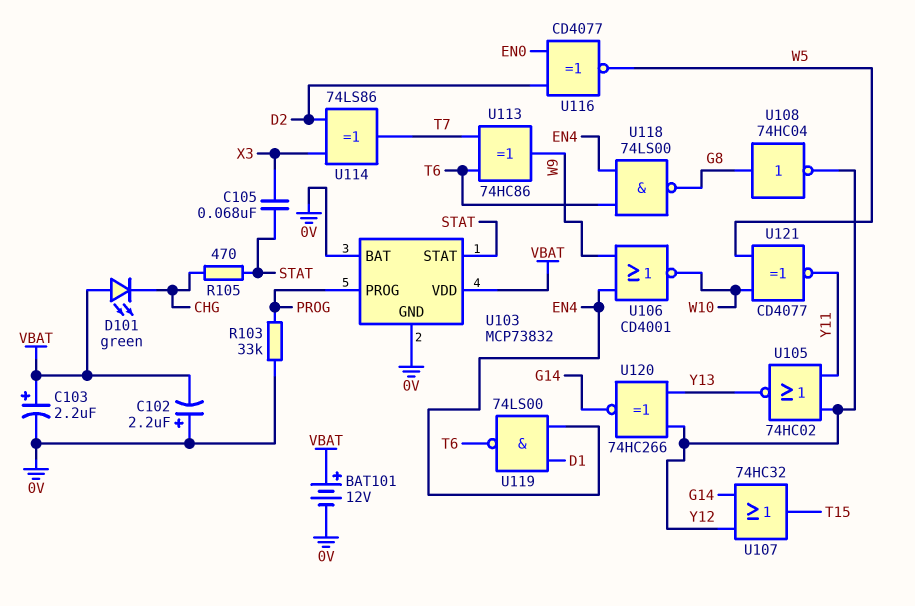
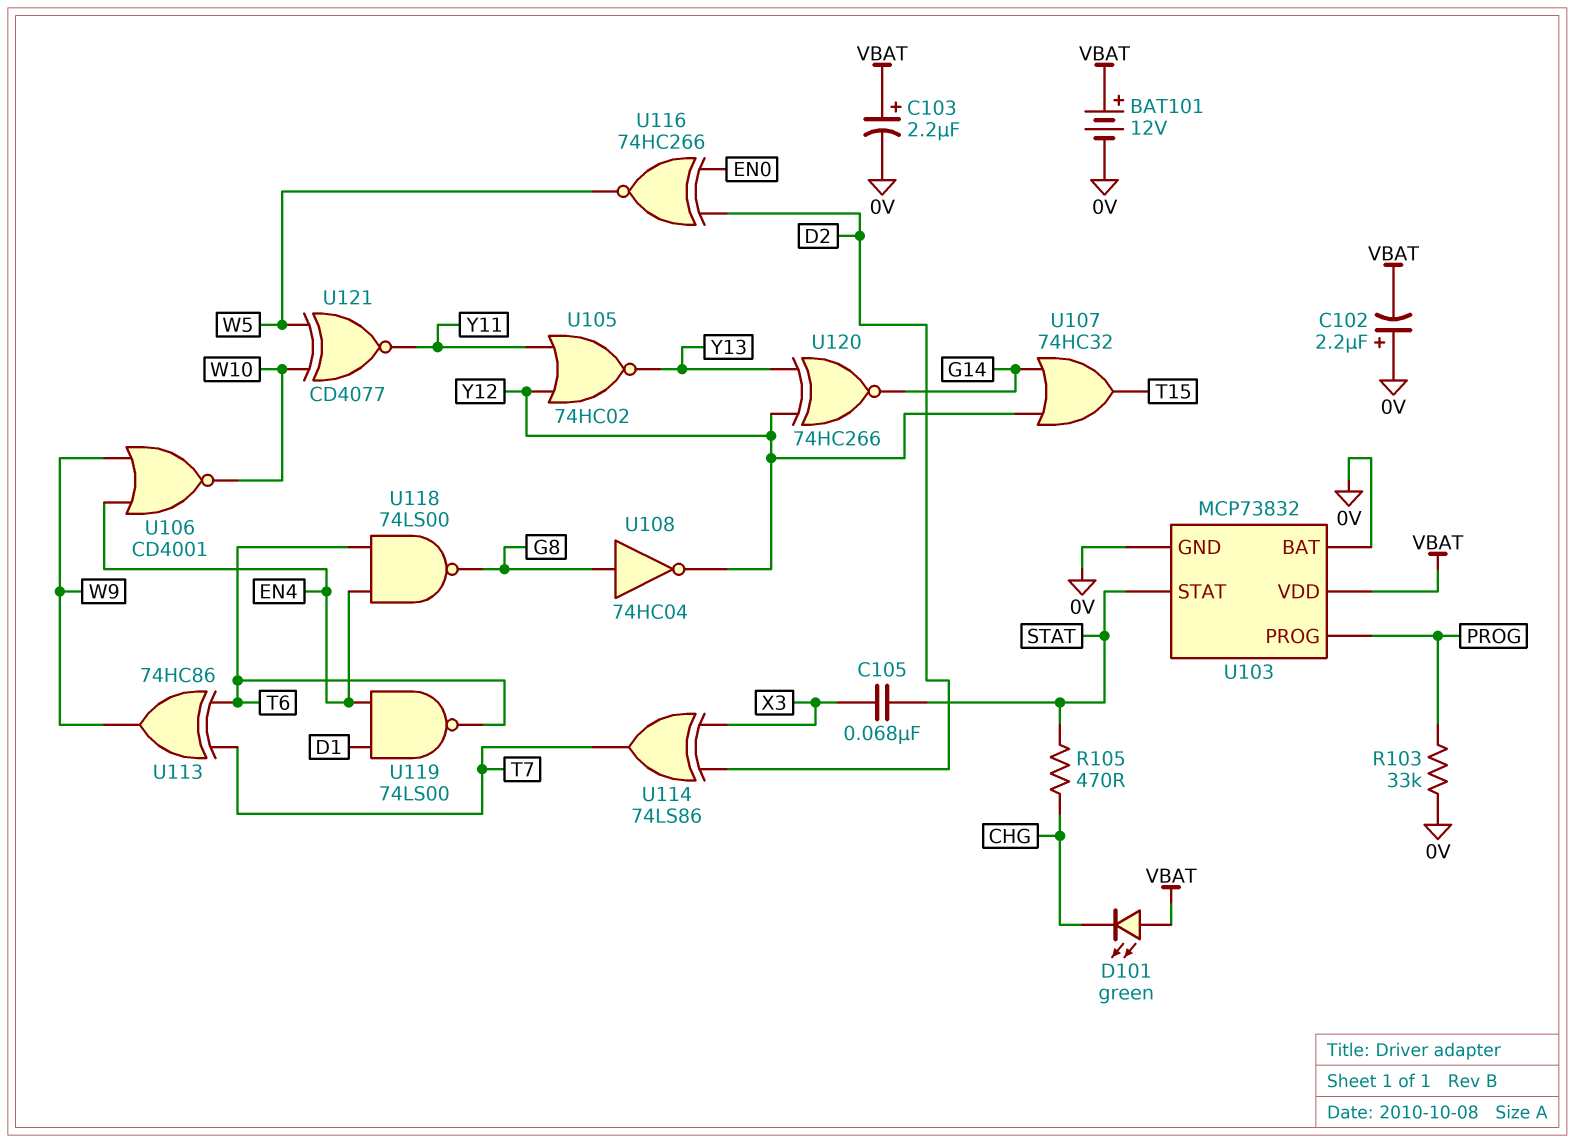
U116: XNOR CD4077 (in D2, in EN0, out W5) -> XNOR 74HC266 (in D2, in EN0, out W5)

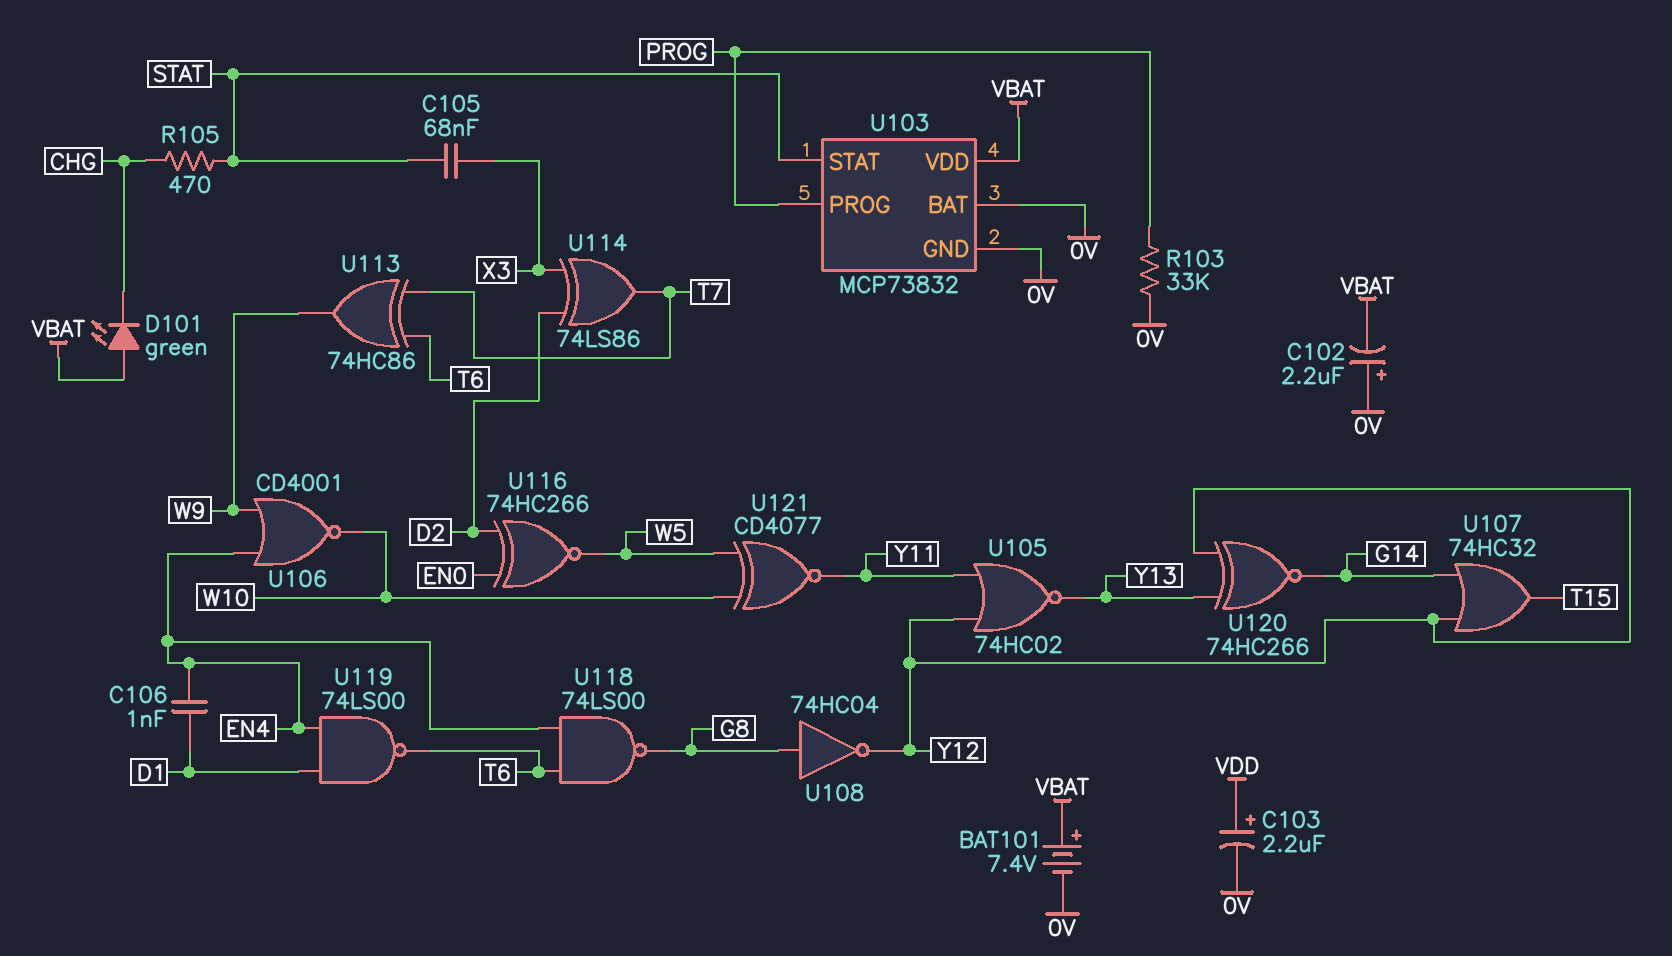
BAT101: 12V (plus VBAT, minus 0V) -> 7.4V (plus VBAT, minus 0V)
C103: 2.2uF (plus VBAT, minus 0V) -> 2.2uF (plus VDD, minus 0V)
C106: none -> 1nF (D1, EN4)

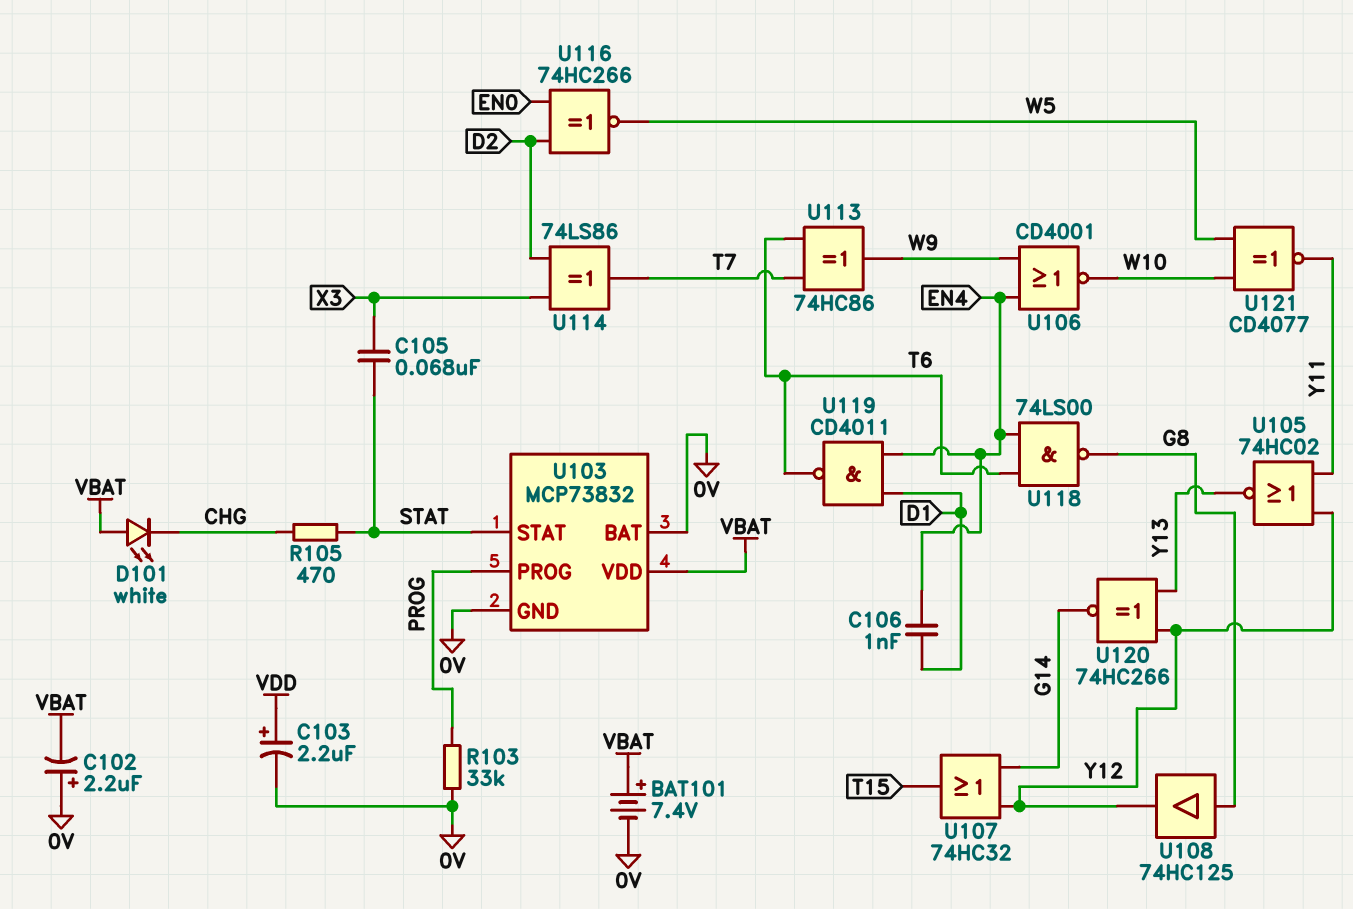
D101: LED green (A VBAT, K CHG) -> LED white (A VBAT, K CHG)
U108: NOT 74HC04 (in G8, out Y12) -> buffer 74HC125 (in G8, out Y12)
U119: NAND 74LS00 (in D1, in EN4, out T6) -> NAND CD4011 (in D1, in EN4, out T6)

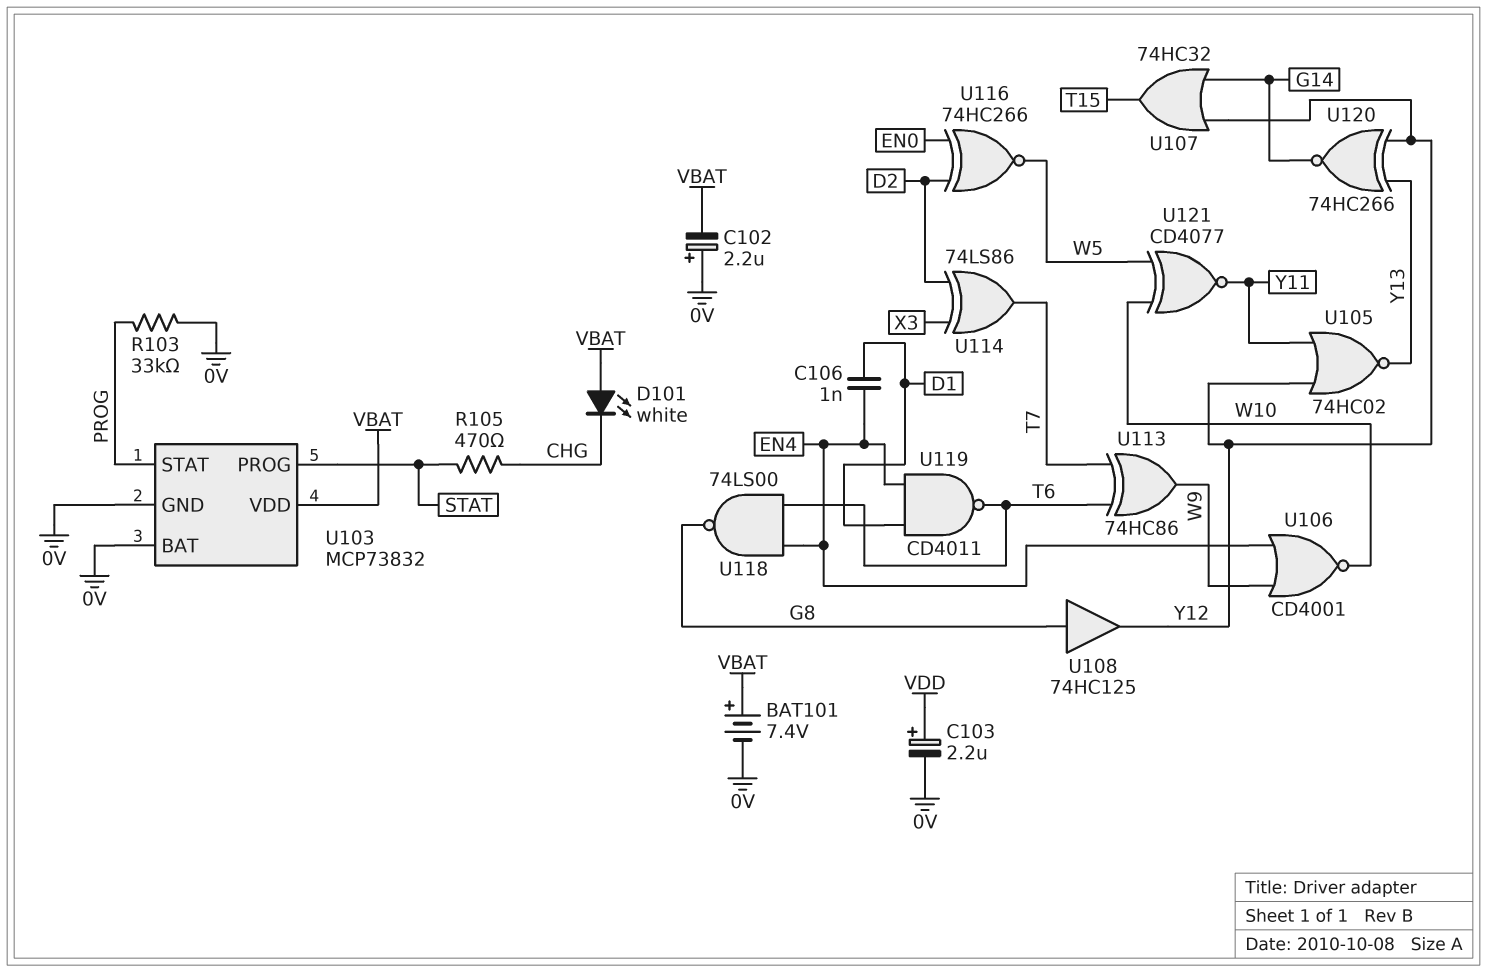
C105: 68nF (STAT, X3) -> none
U103 pin PROG: PROG -> STAT
U103 pin STAT: STAT -> PROG

